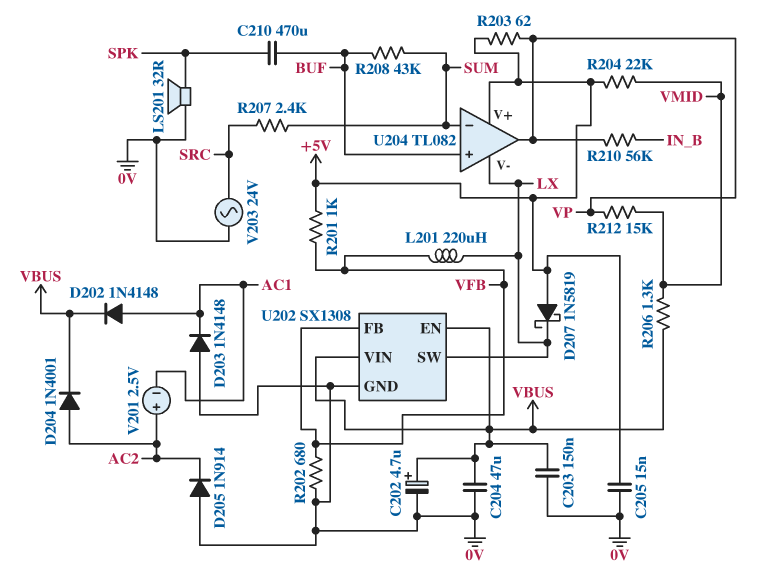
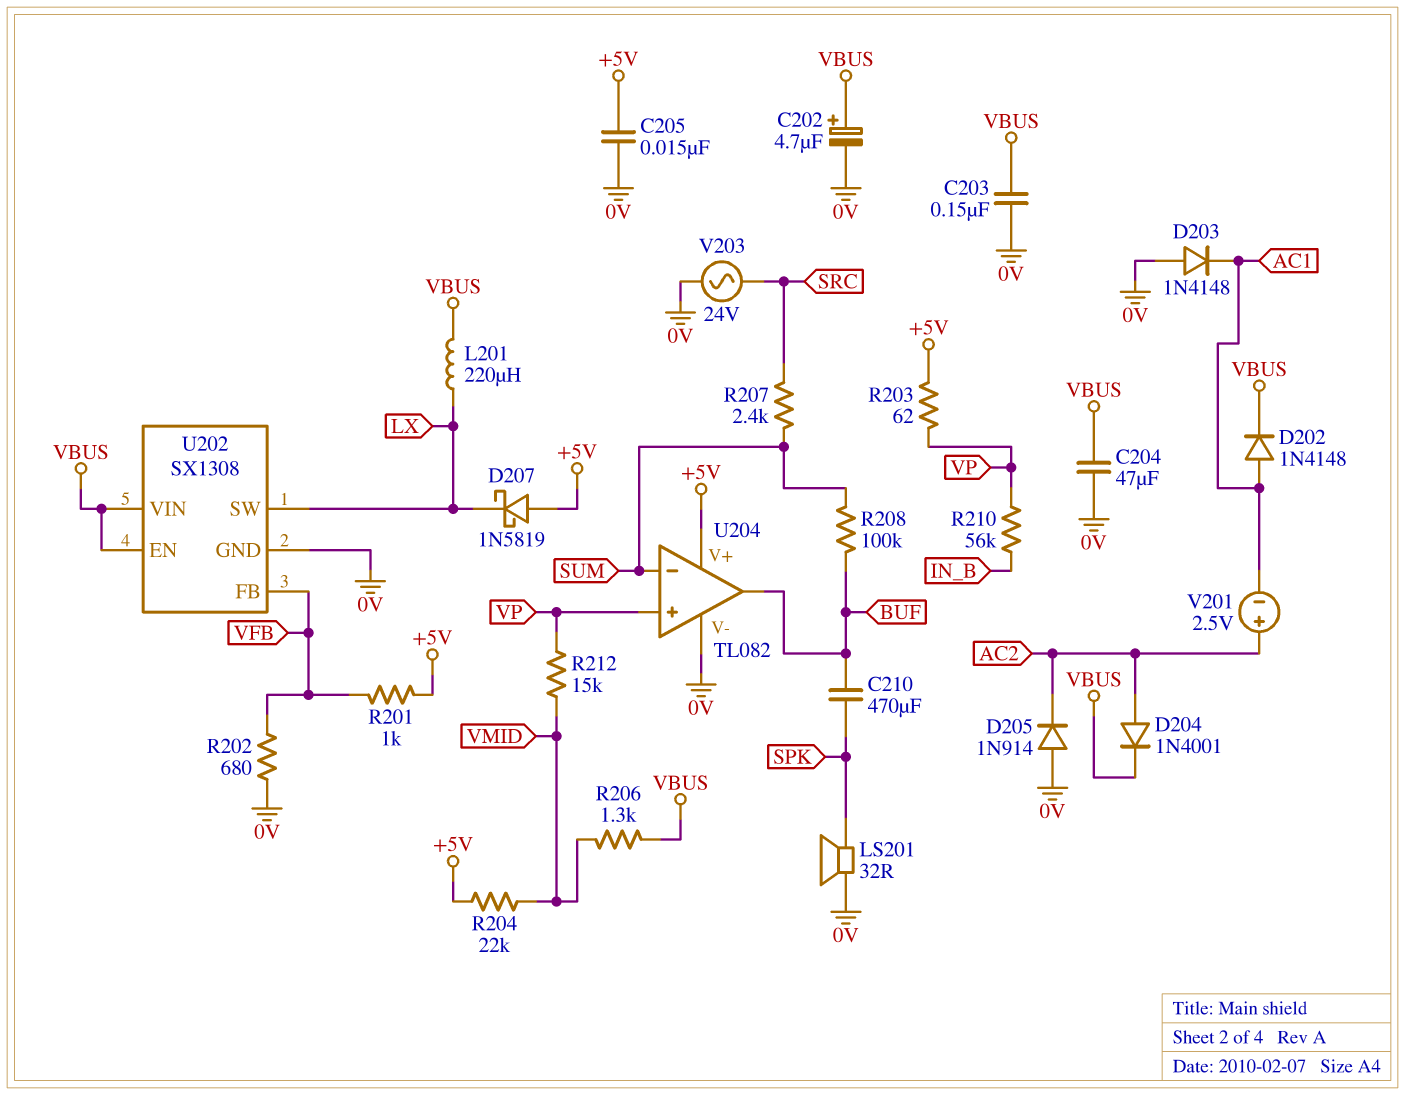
L201: 220uH (LX, VFB) -> 220uH (LX, VBUS)
R208: 43k (BUF, SUM) -> 100k (BUF, SUM)
U204 pin V-: LX -> 0V
U204 pin in+: BUF -> VP
U204 pin out: VP -> BUF

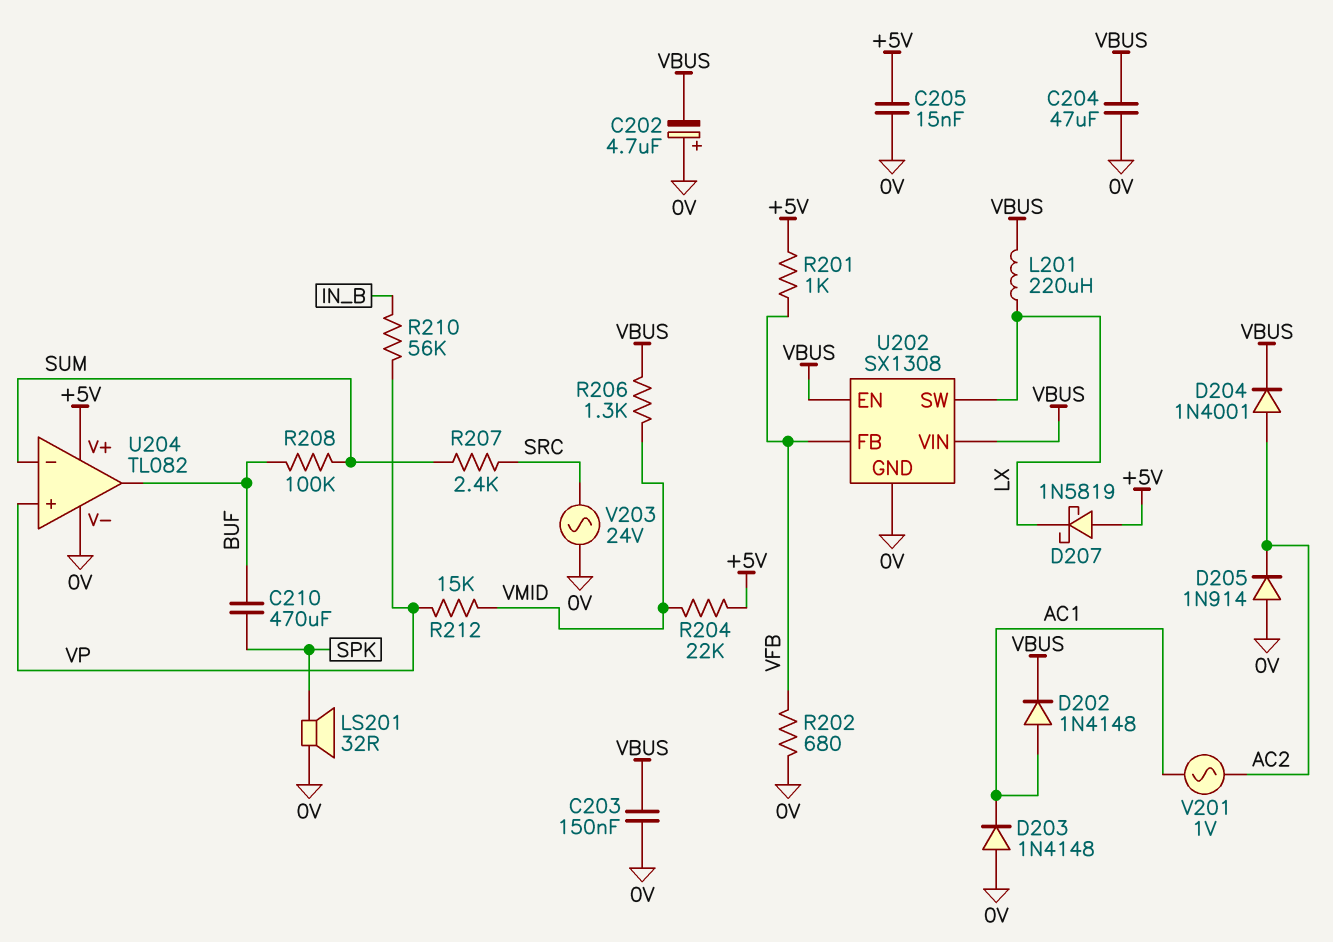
C202: 4.7uF (plus VBUS, minus 0V) -> 4.7uF (plus 0V, minus VBUS)
R203: 62 (+5V, VP) -> none
V201: 2.5V (plus AC2, minus AC1) -> AC 1V (AC1, AC2)

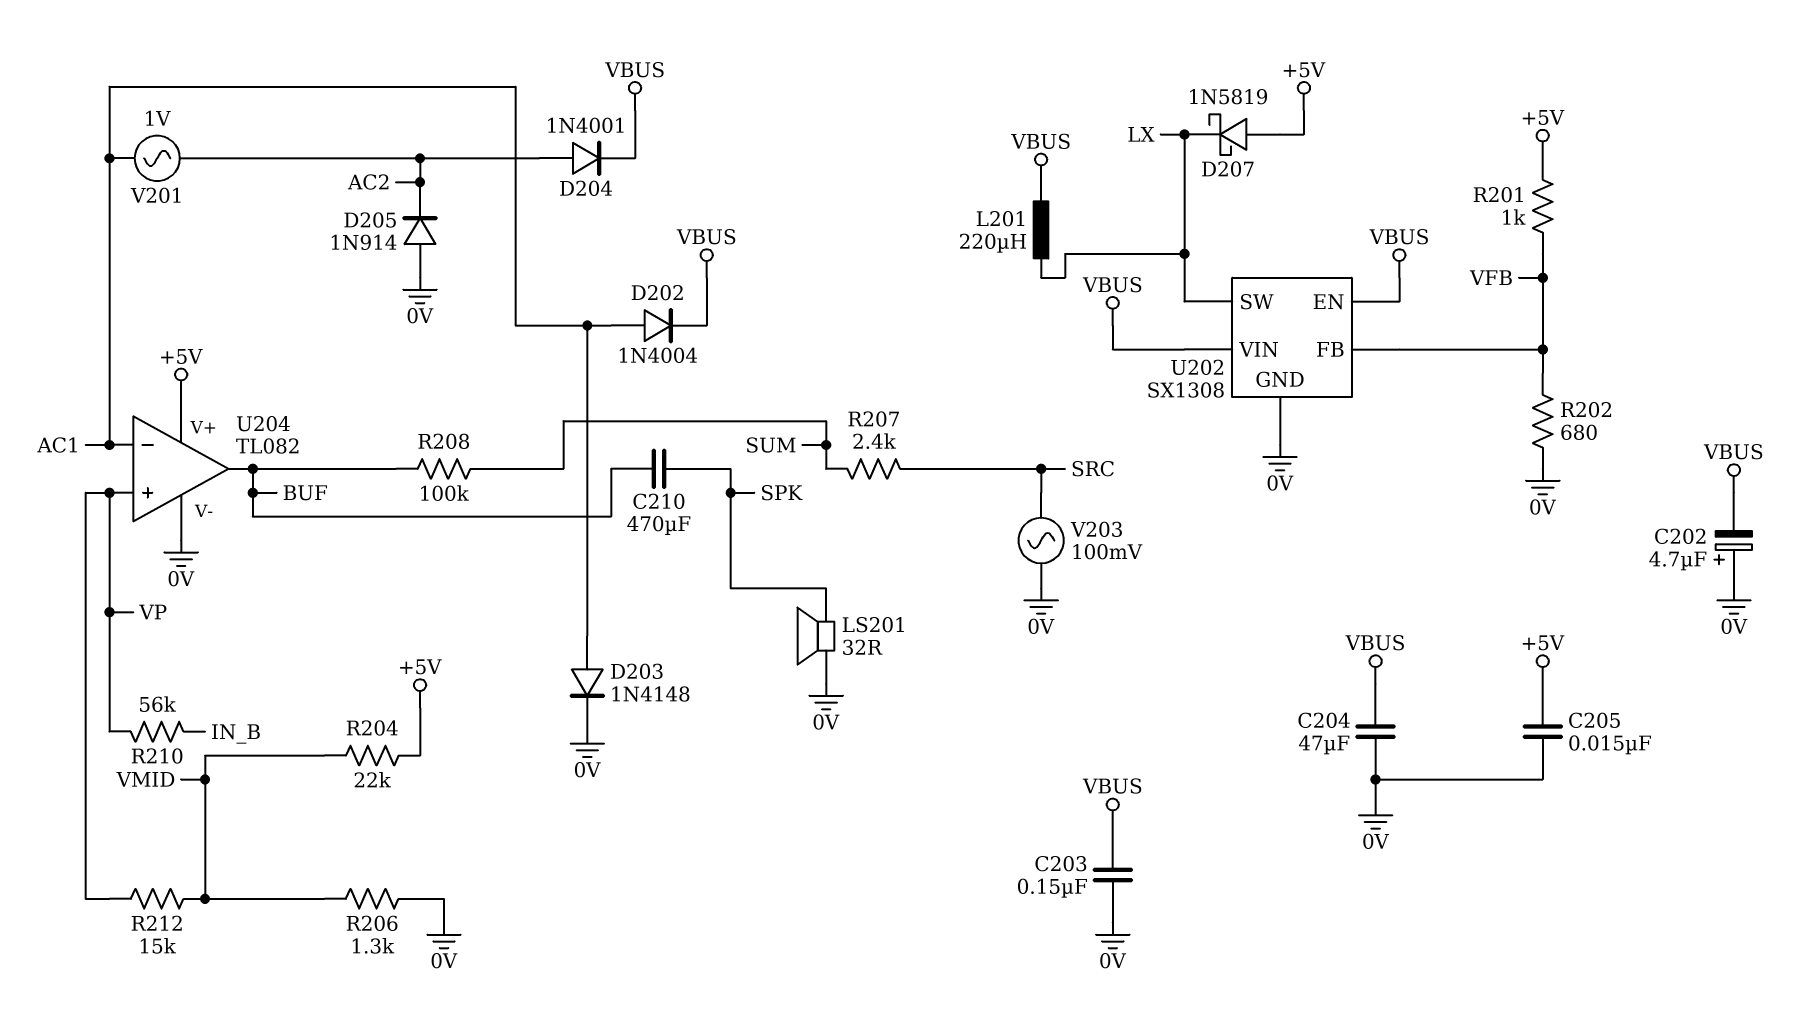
D202: diode 1N4148 (A AC1, K VBUS) -> diode 1N4004 (A AC1, K VBUS)
D203: diode 1N4148 (A 0V, K AC1) -> diode 1N4148 (A AC1, K 0V)
R206: 1.3k (VBUS, VMID) -> 1.3k (0V, VMID)
U204 pin in-: SUM -> AC1
V203: AC 24V (0V, SRC) -> AC 100mV (0V, SRC)

